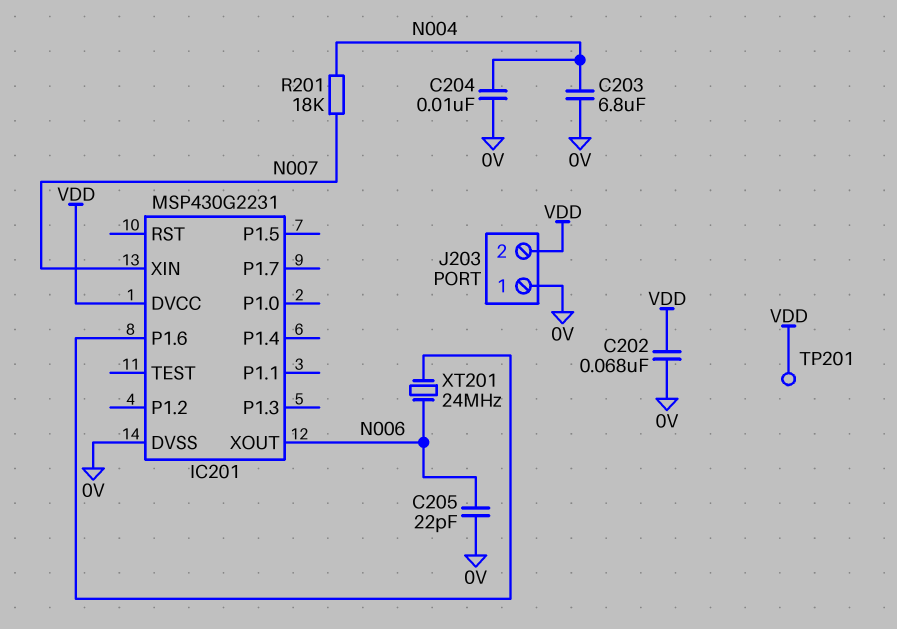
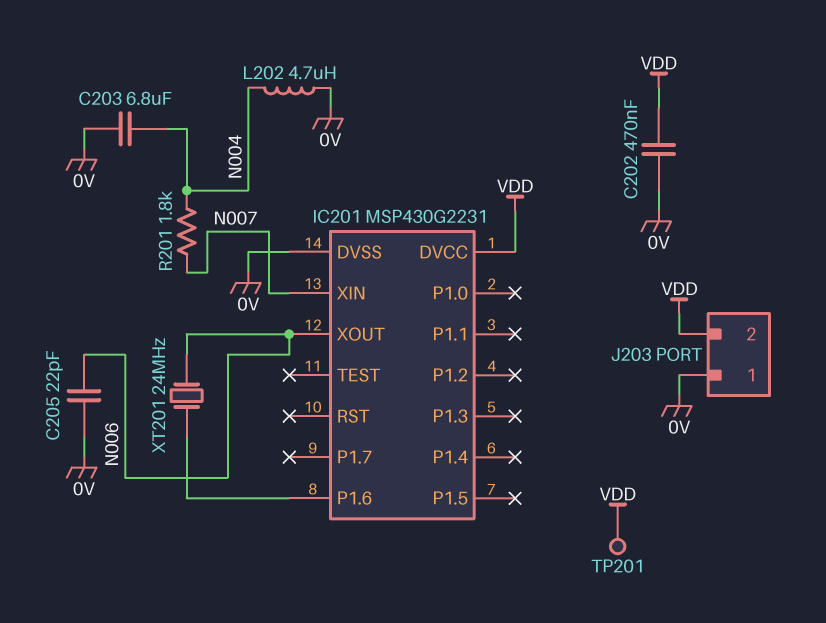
C202: 68nF (0V, VDD) -> 470nF (0V, VDD)
C204: 10nF (0V, N004) -> none
L202: none -> 4.7uH (0V, N004)
R201: 18k (N004, N007) -> 1.8k (N004, N007)

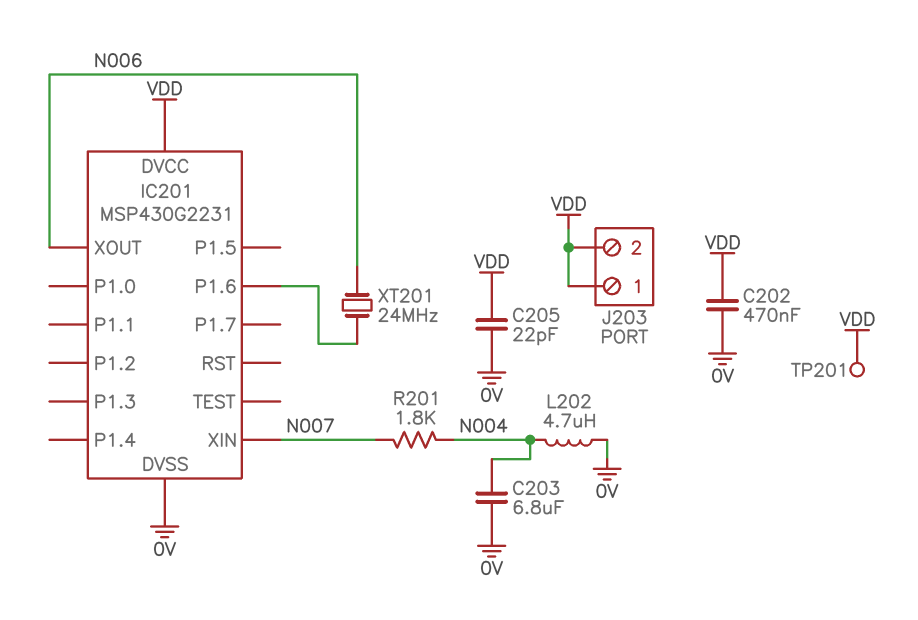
C205: 22pF (0V, N006) -> 22pF (0V, VDD)
J203 pin 1: 0V -> VDD

